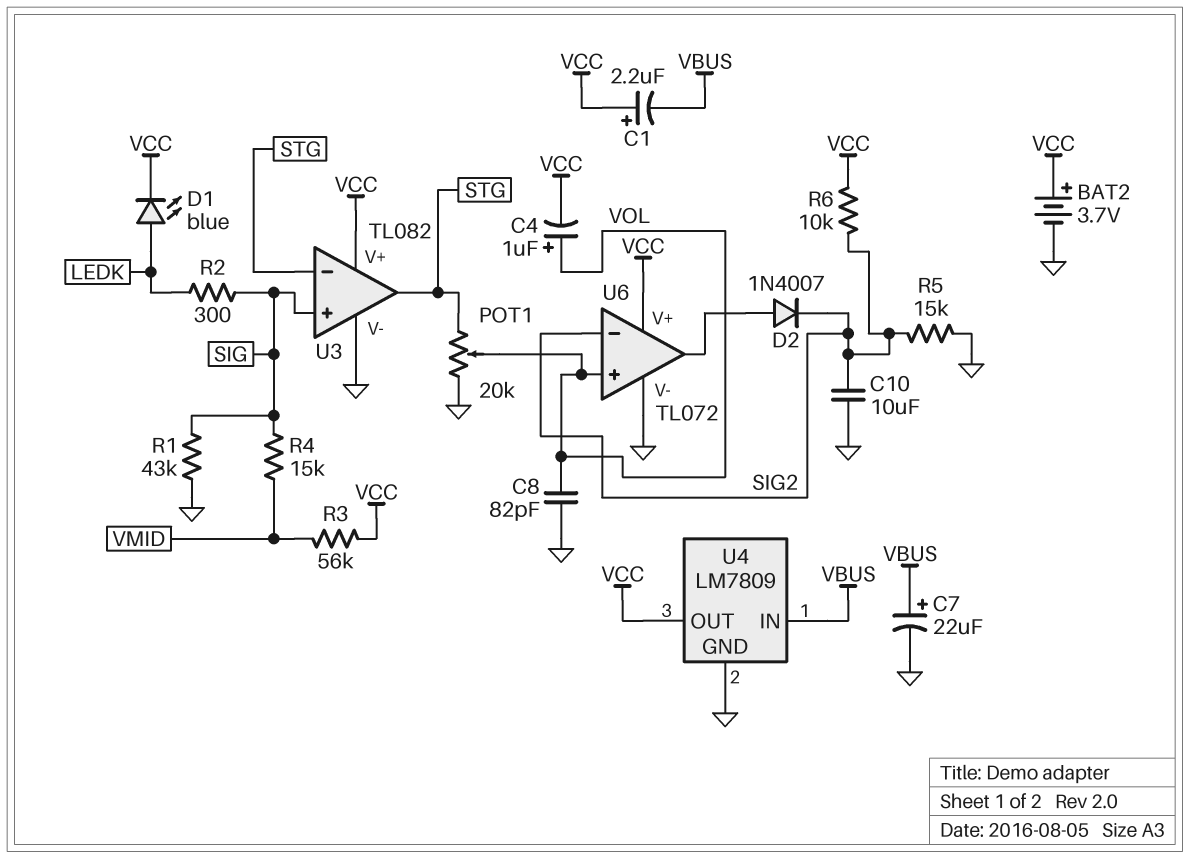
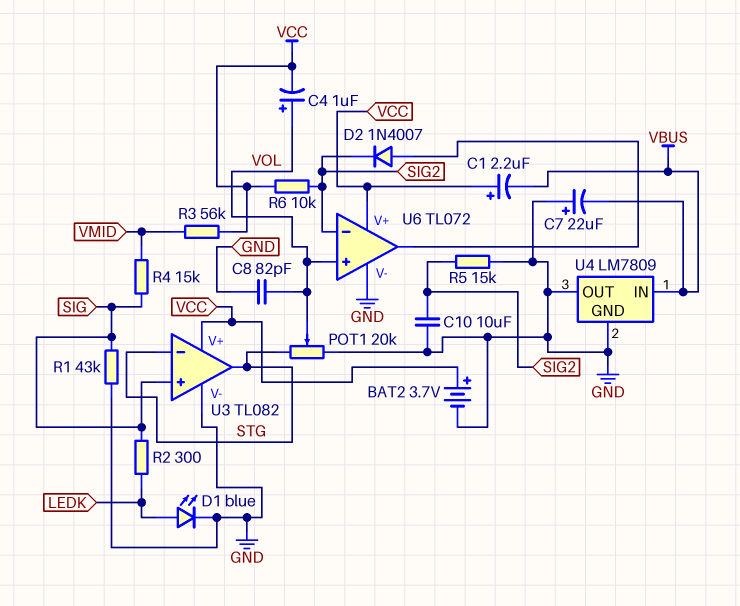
C7: 22uF (plus VBUS, minus GND) -> 22uF (plus GND, minus VBUS)
D1: LED blue (A LEDK, K VCC) -> LED blue (A LEDK, K GND)
U4 pin OUT: VCC -> GND

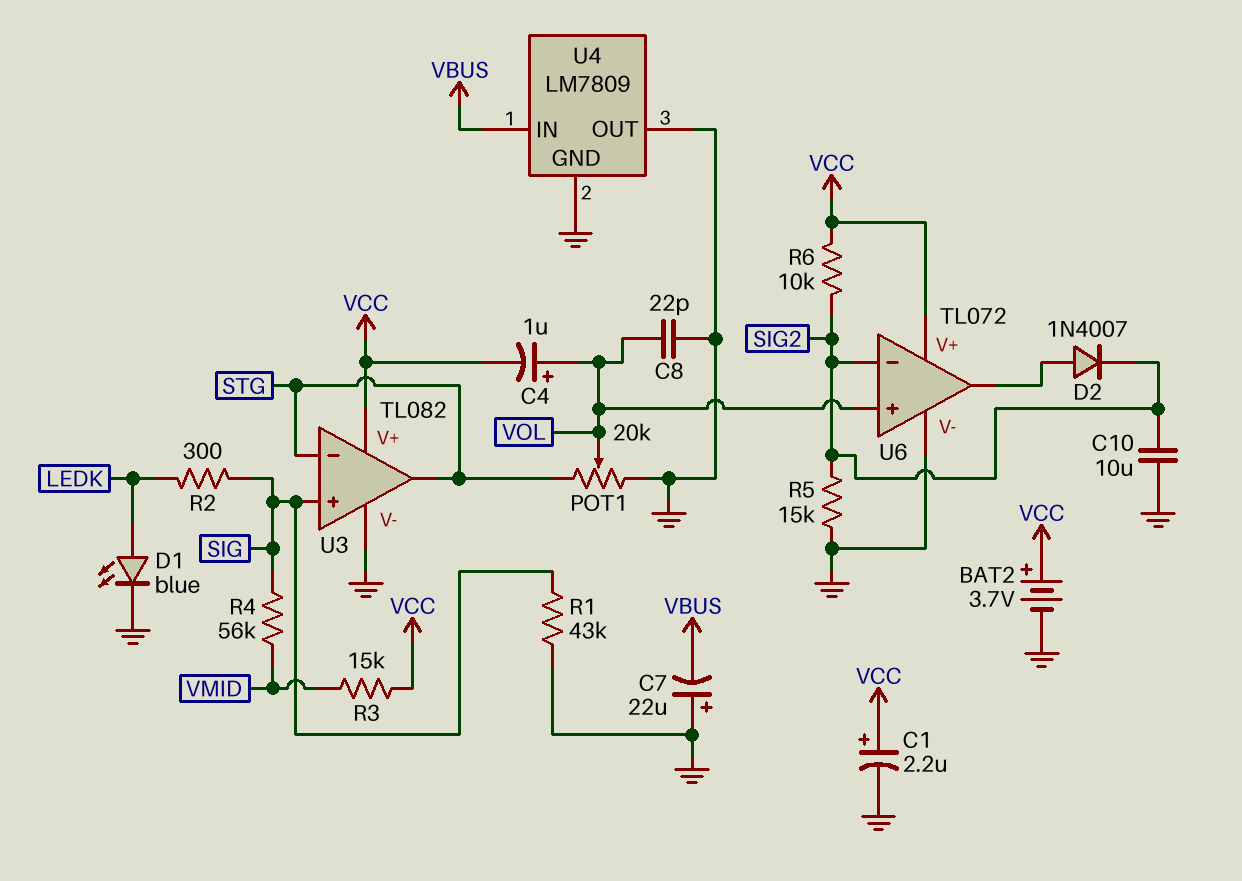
C1: 2.2uF (plus VCC, minus VBUS) -> 2.2uF (plus VCC, minus GND)
C8: 82pF (GND, VOL) -> 22pF (GND, VOL)
R3: 56k (VCC, VMID) -> 15k (VCC, VMID)
R4: 15k (SIG, VMID) -> 56k (SIG, VMID)

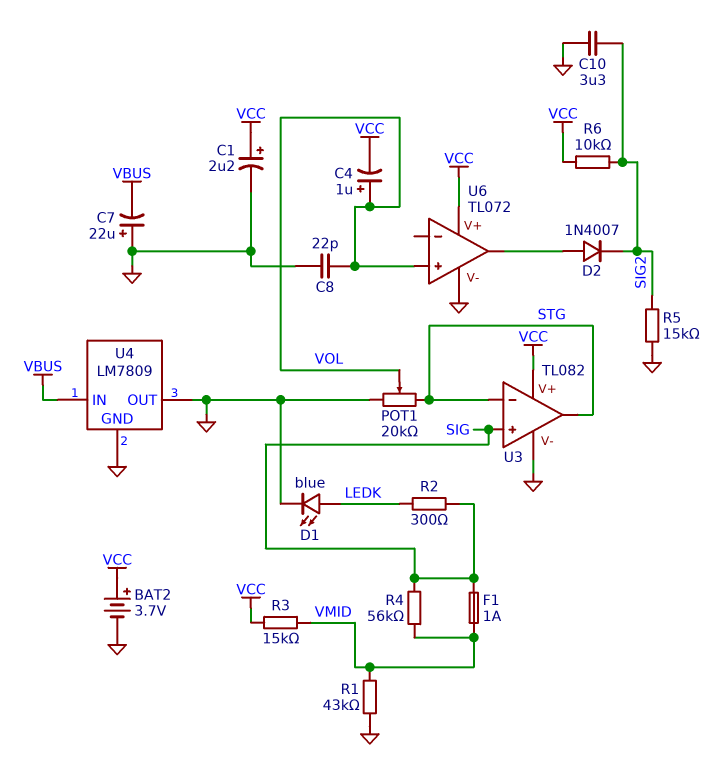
C10: 10uF (GND, SIG2) -> 3.3uF (GND, SIG2)
F1: none -> 1A (SIG, VMID)
R1: 43k (GND, SIG) -> 43k (GND, VMID)
U6 pin in-: SIG2 -> none

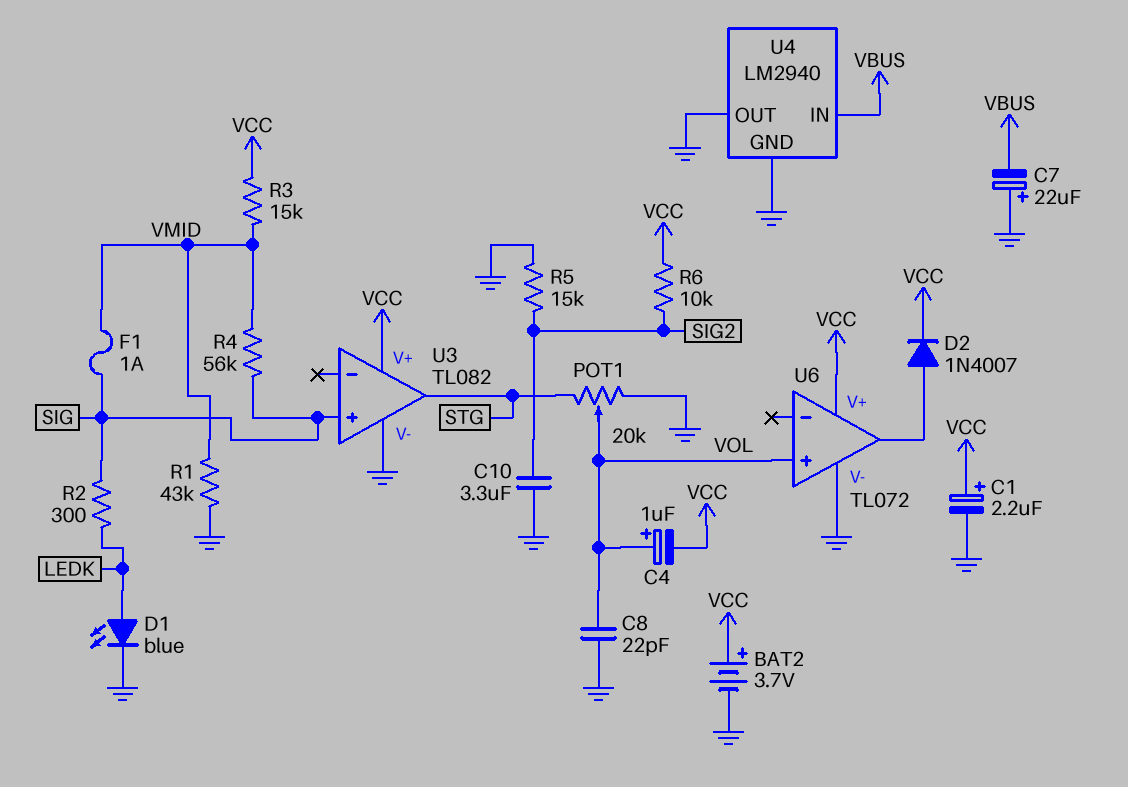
D2: diode 1N4007 (A U6/out, K SIG2) -> diode 1N4007 (A U6/out, K VCC)
U3 pin in-: STG -> none
U4: LM7809 -> LM2940

